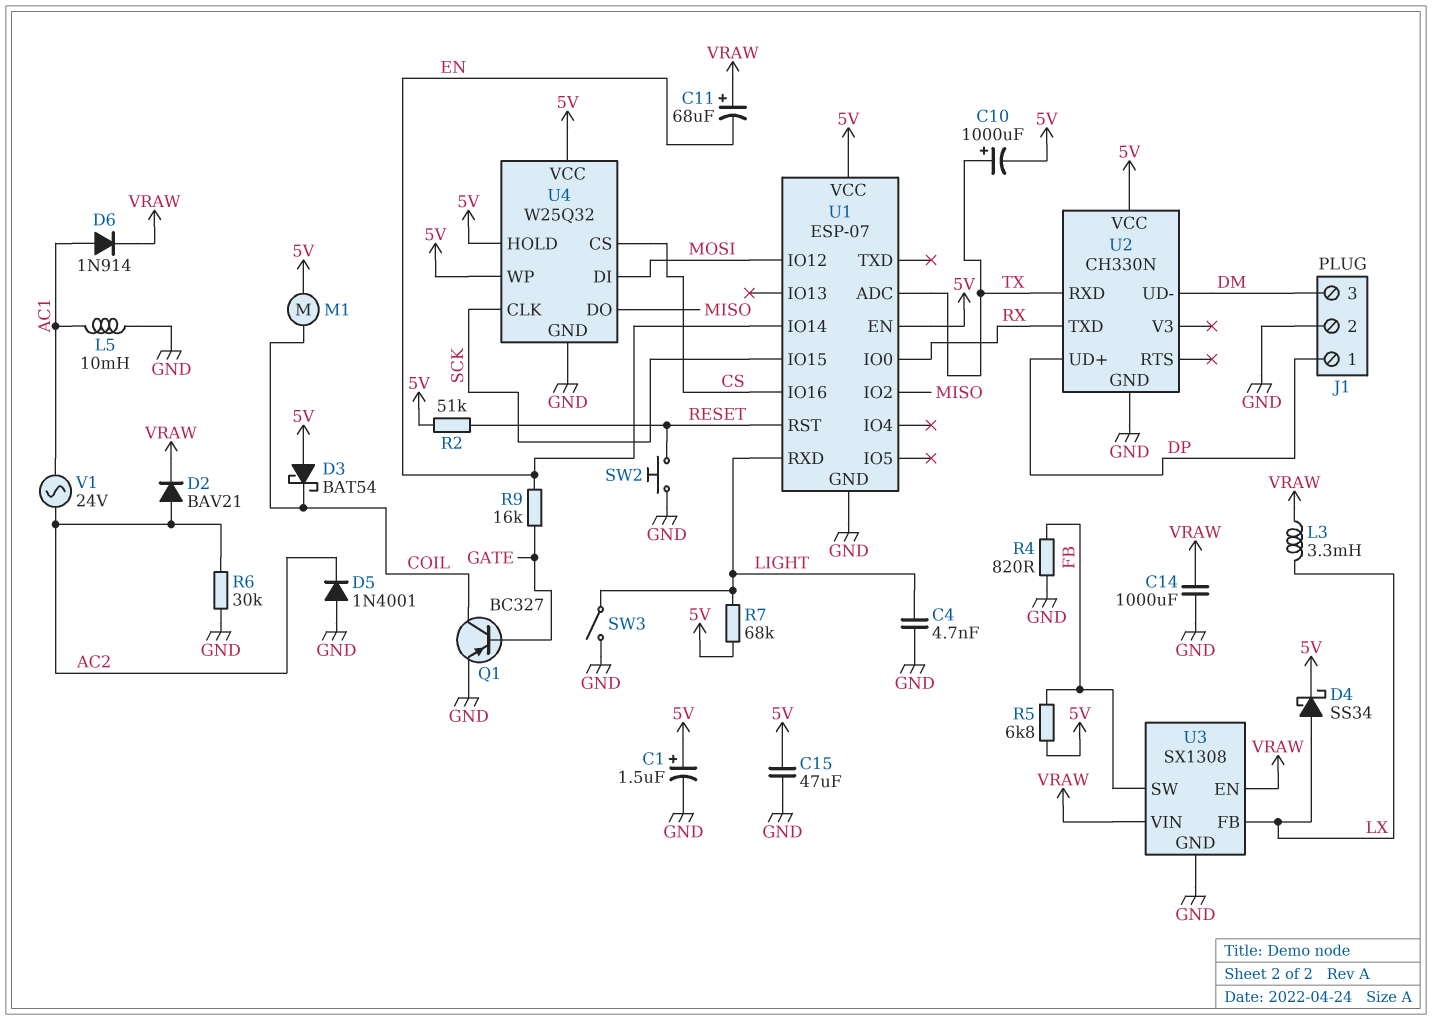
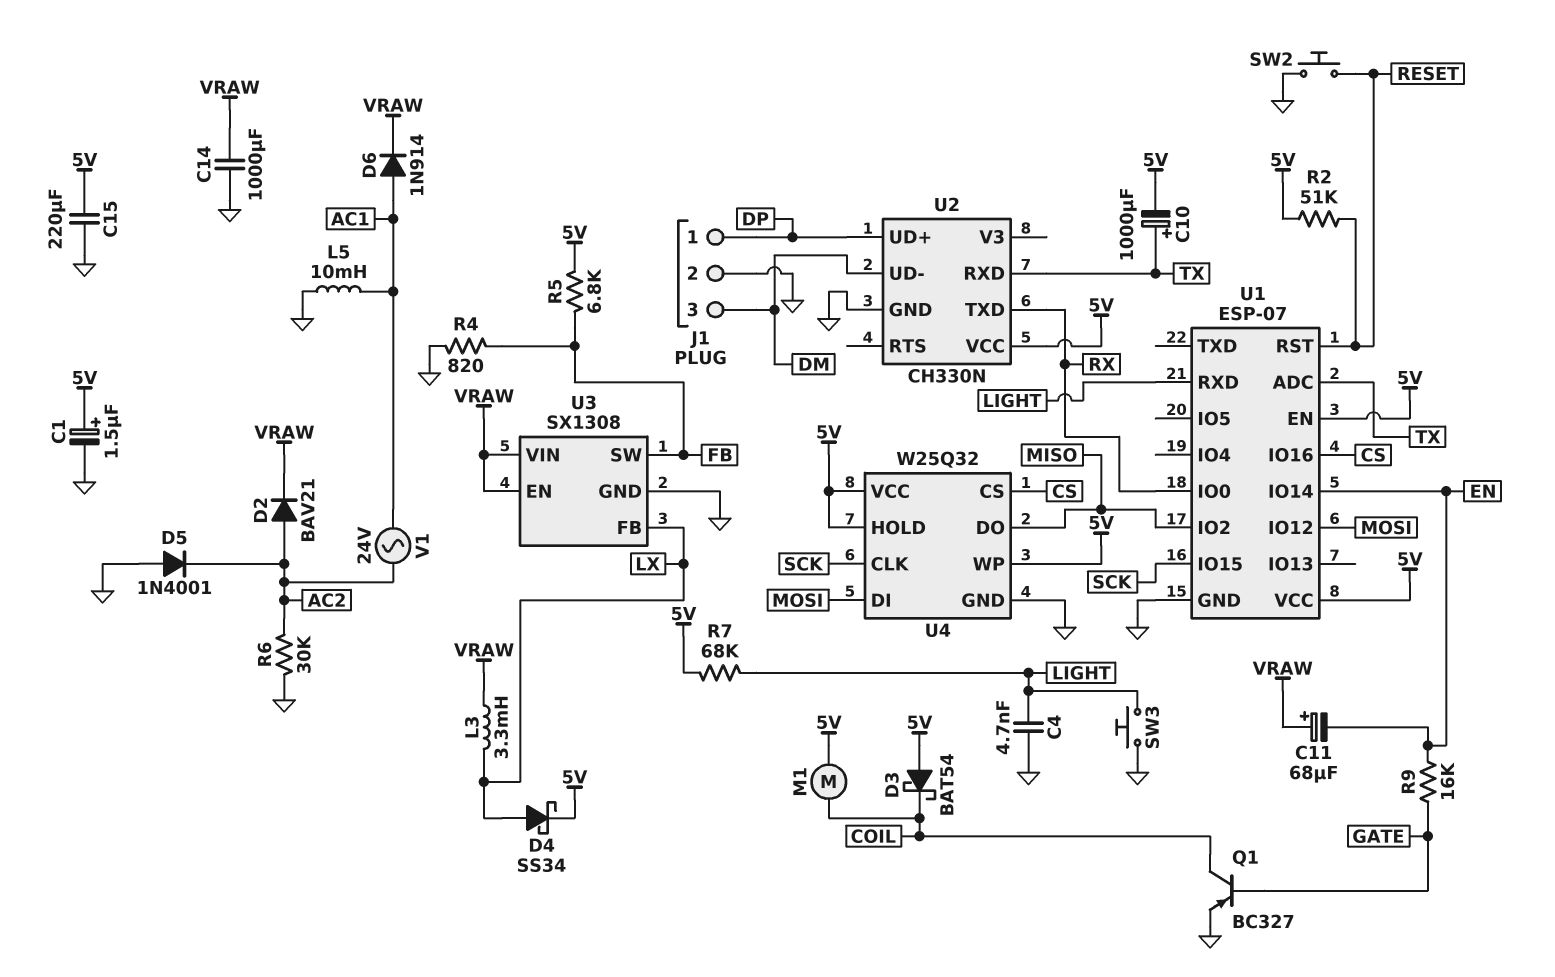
C15: 47uF (5V, GND) -> 220uF (5V, GND)
SW3: switch (GND, LIGHT) -> button (GND, LIGHT)

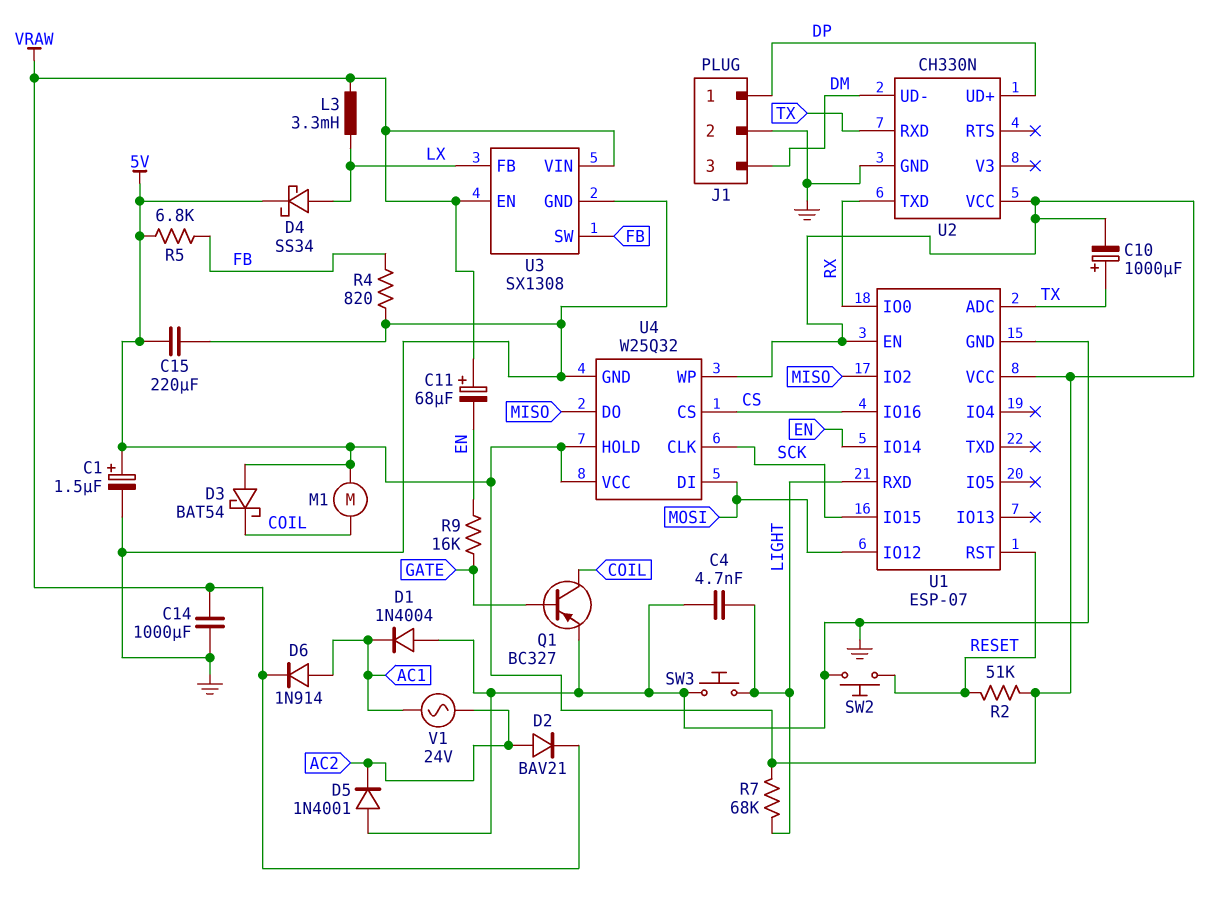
D1: none -> diode 1N4004 (A GND, K AC1)
L5: 10mH (AC1, GND) -> none
R6: 30k (AC2, GND) -> none

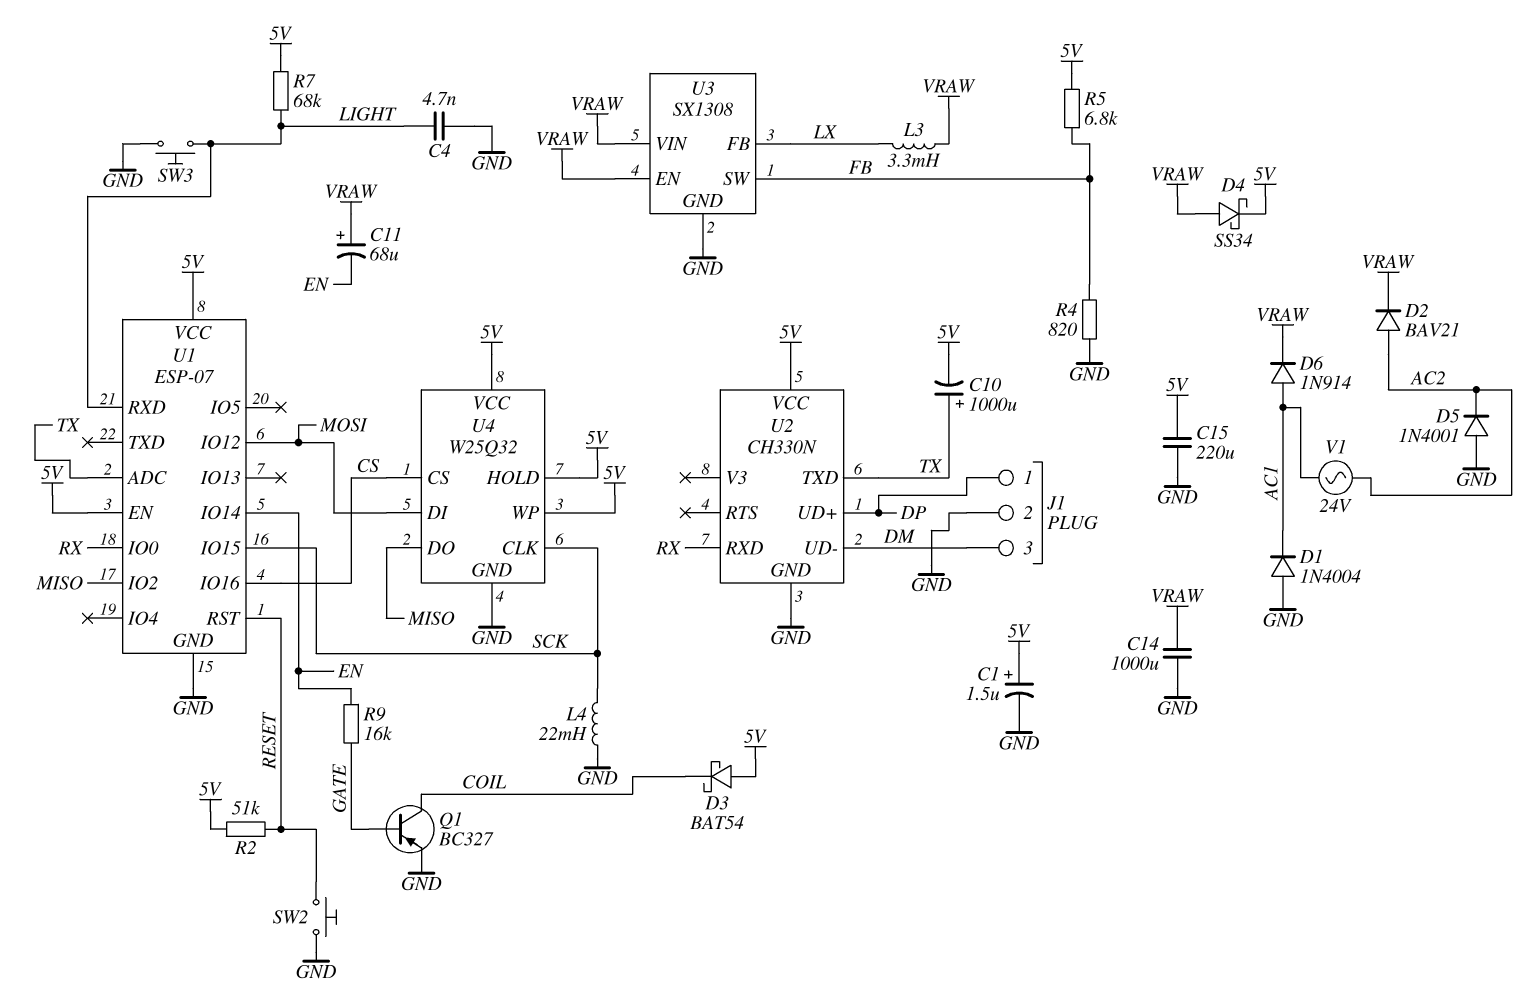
D4: schottky SS34 (A LX, K 5V) -> schottky SS34 (A VRAW, K 5V)
L4: none -> 22mH (GND, SCK)
M1: motor (5V, COIL) -> none
U2 pin RXD: TX -> RX
U2 pin TXD: RX -> TX

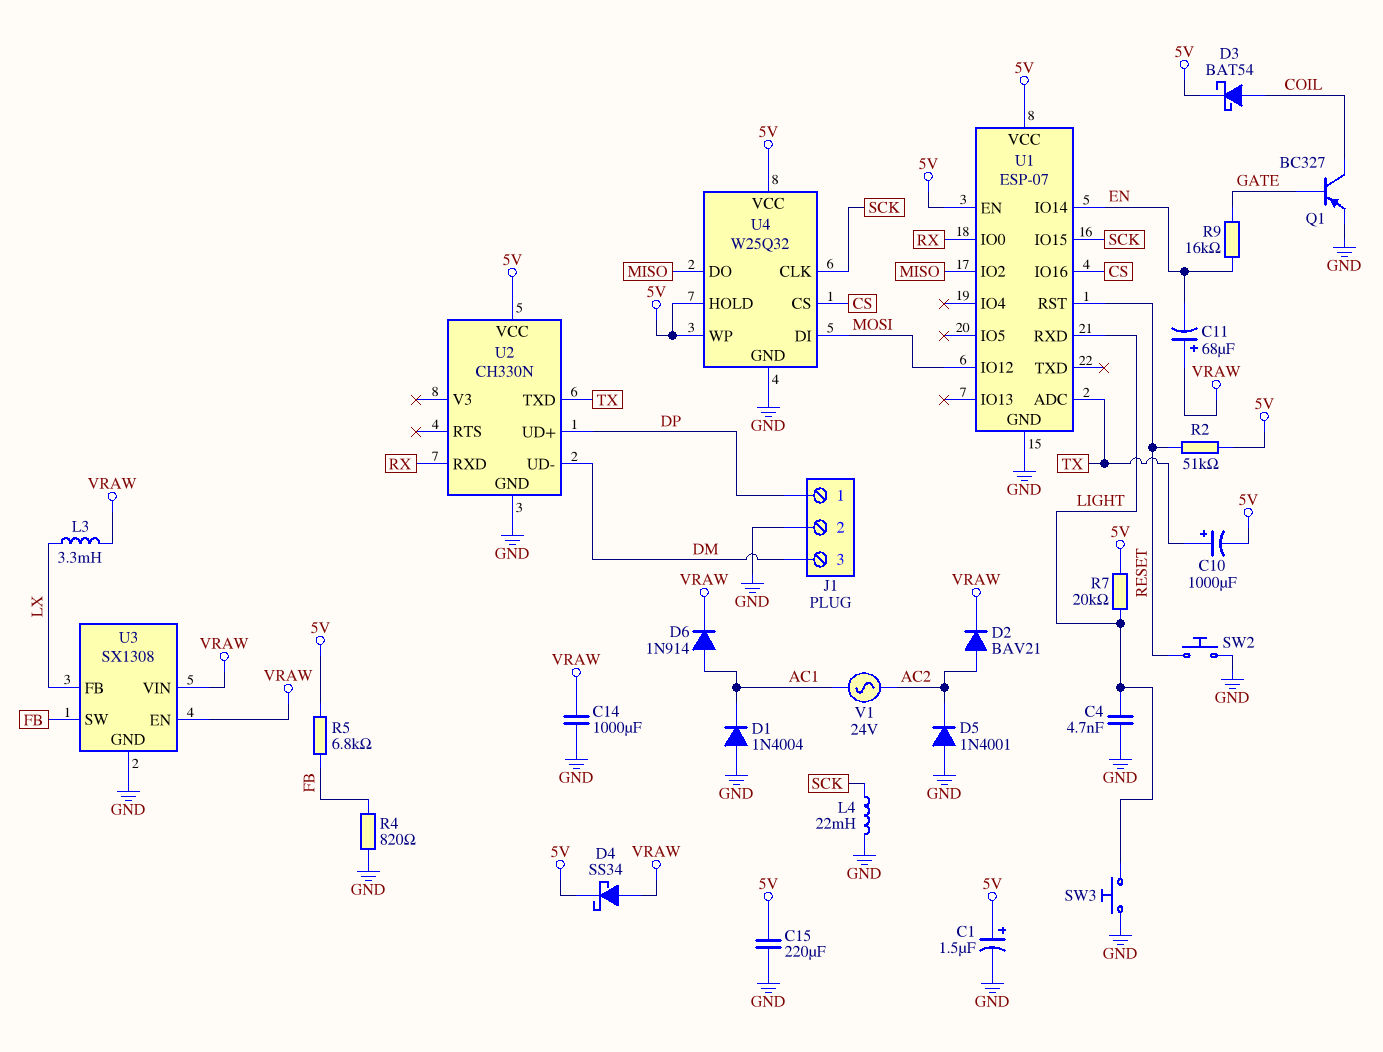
D3: schottky BAT54 (A 5V, K COIL) -> schottky BAT54 (A COIL, K 5V)
R7: 68k (5V, LIGHT) -> 20k (5V, LIGHT)

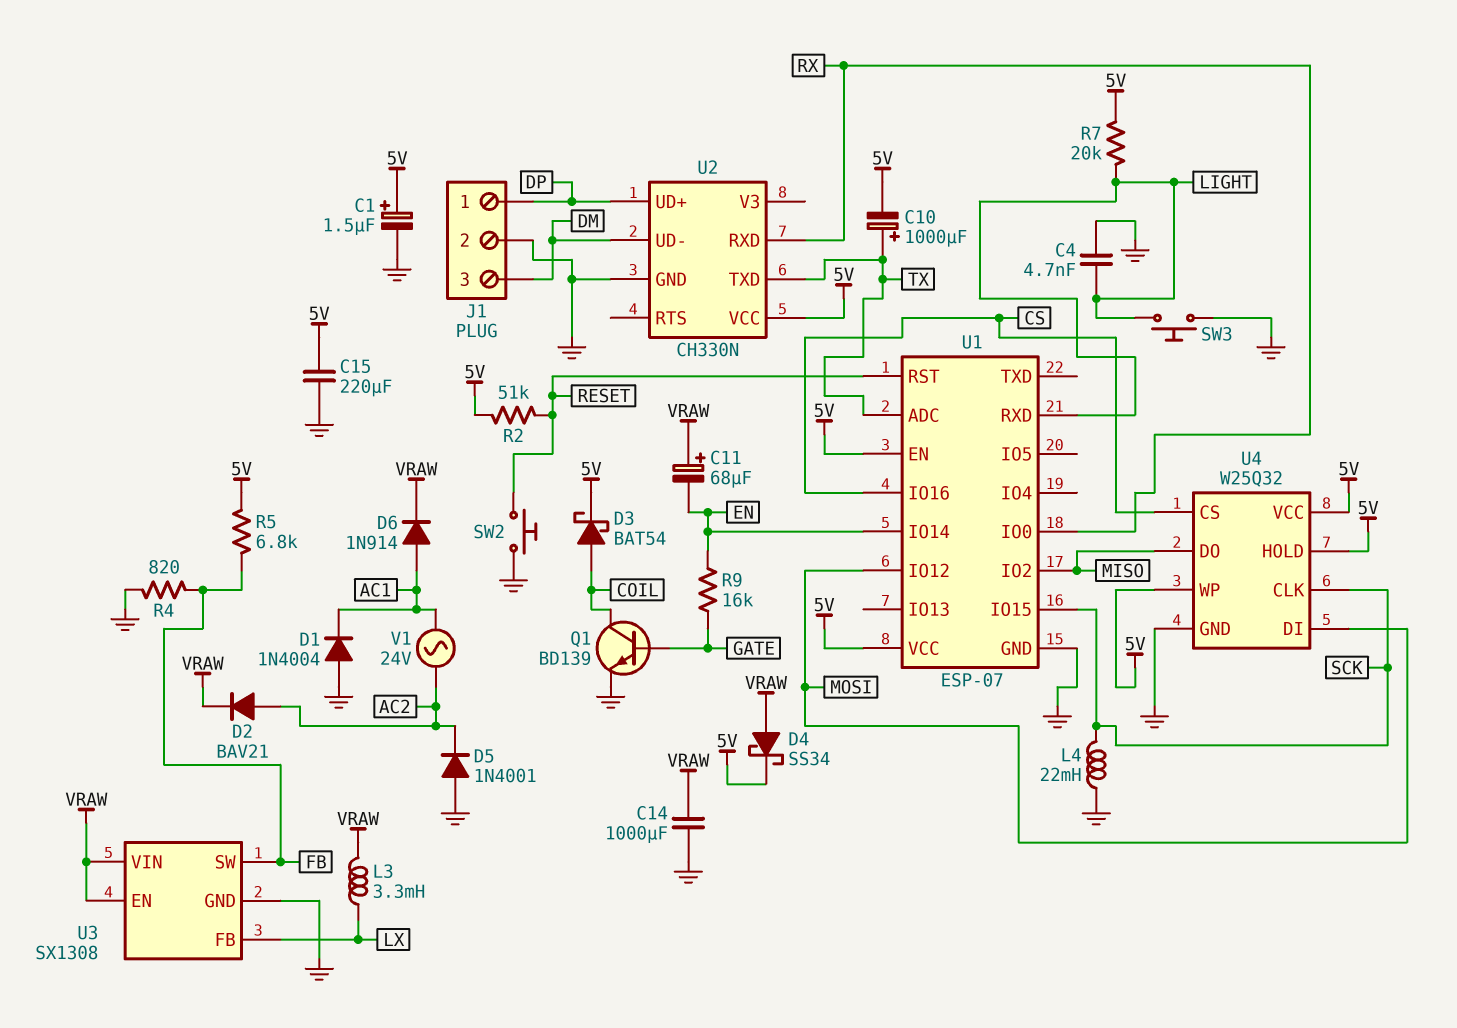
Q1: PNP BC327 (B GATE, C COIL, E GND) -> NPN BD139 (B GATE, C COIL, E GND)

